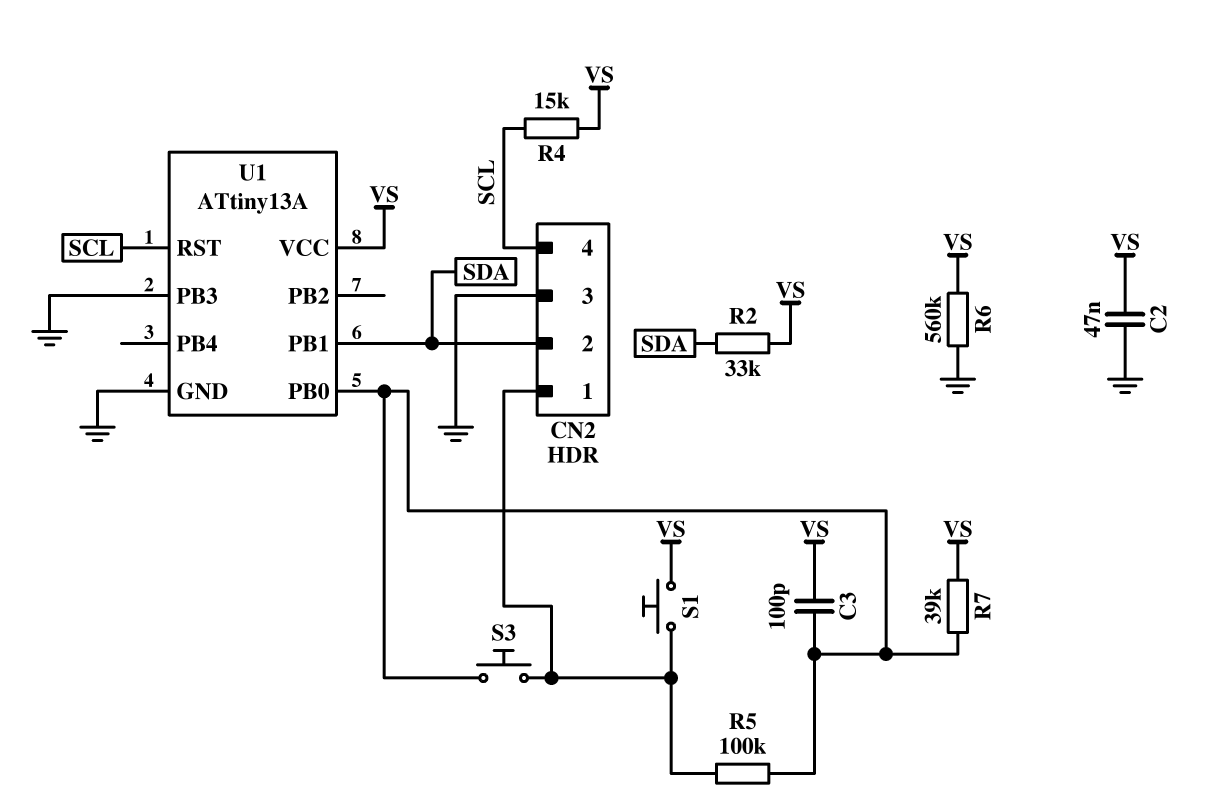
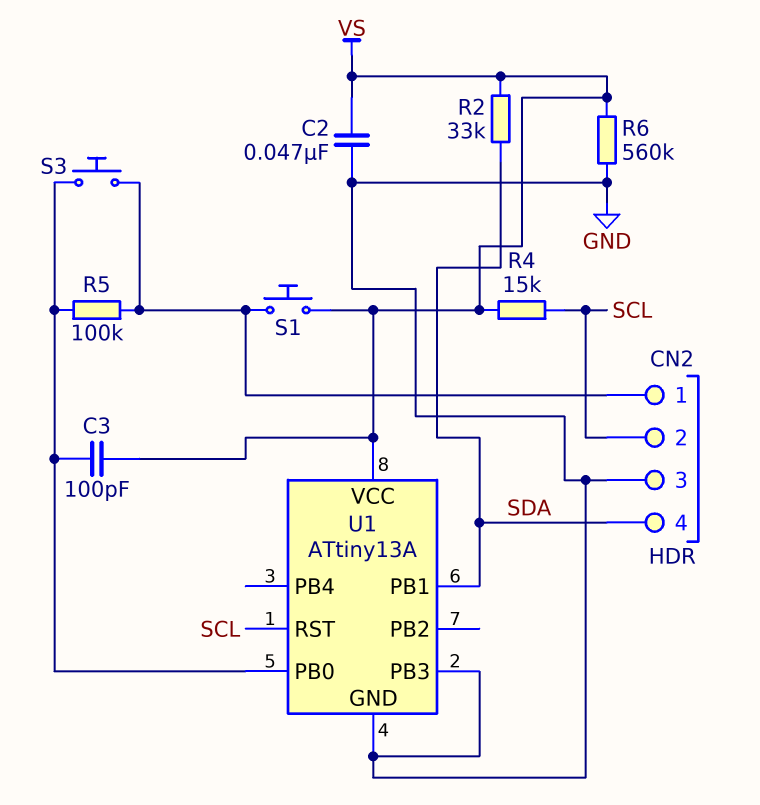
CN2 pin 2: SDA -> SCL
CN2 pin 4: SCL -> SDA
R7: 39k (U1/PB0, VS) -> none

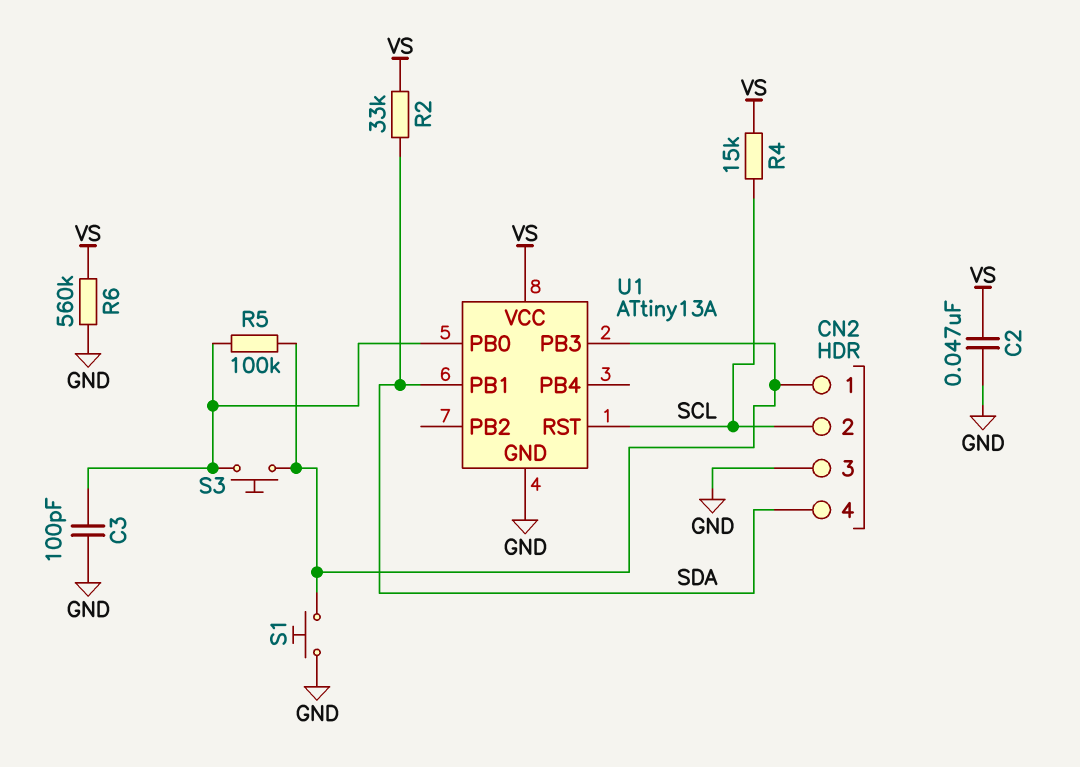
C3: 100pF (U1/PB0, VS) -> 100pF (GND, U1/PB0)
S1: button (CN2/1, VS) -> button (CN2/1, GND)
U1 pin PB3: GND -> CN2/1

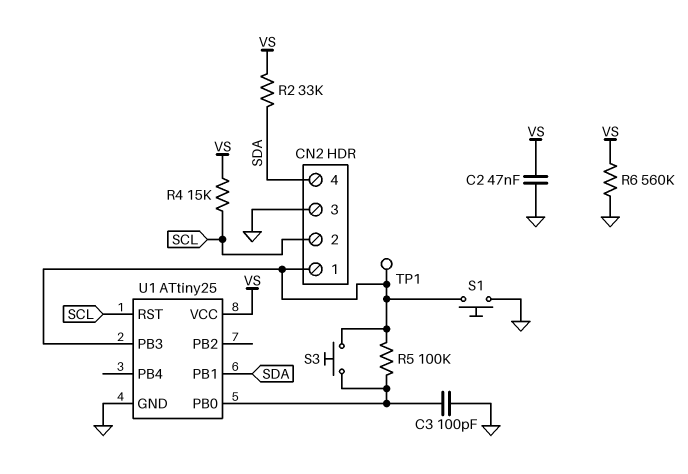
TP1: none -> test point (CN2/1)
U1: ATtiny13A -> ATtiny25

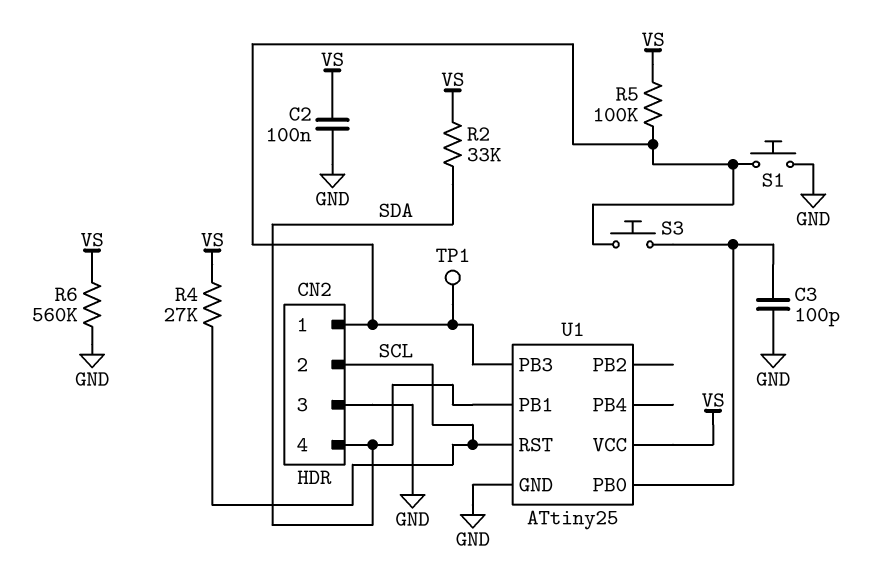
C2: 47nF (GND, VS) -> 100nF (GND, VS)
R4: 15k (SCL, VS) -> 27k (SCL, VS)
R5: 100k (CN2/1, U1/PB0) -> 100k (CN2/1, VS)

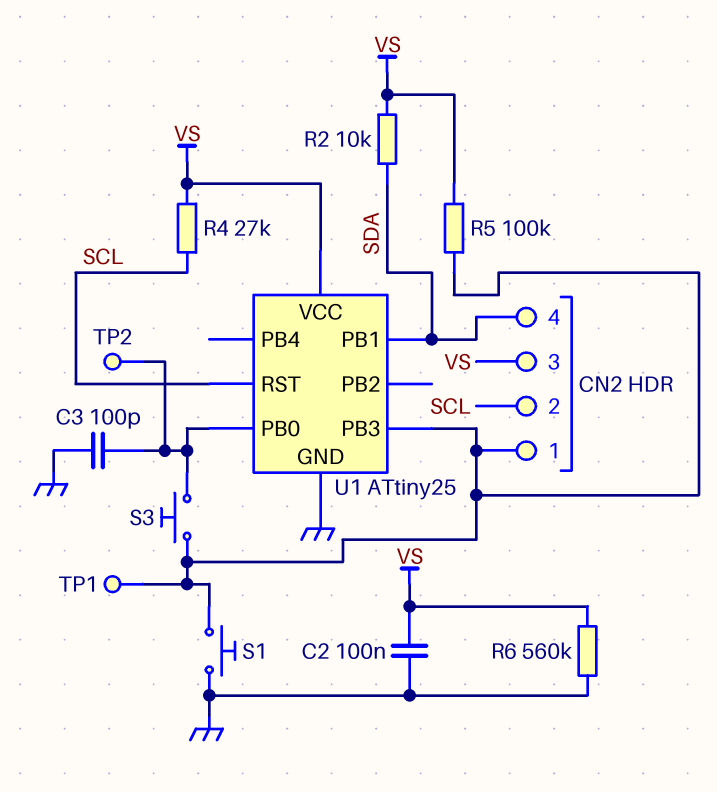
CN2 pin 3: GND -> VS
R2: 33k (SDA, VS) -> 10k (SDA, VS)
TP2: none -> test point (U1/PB0)

